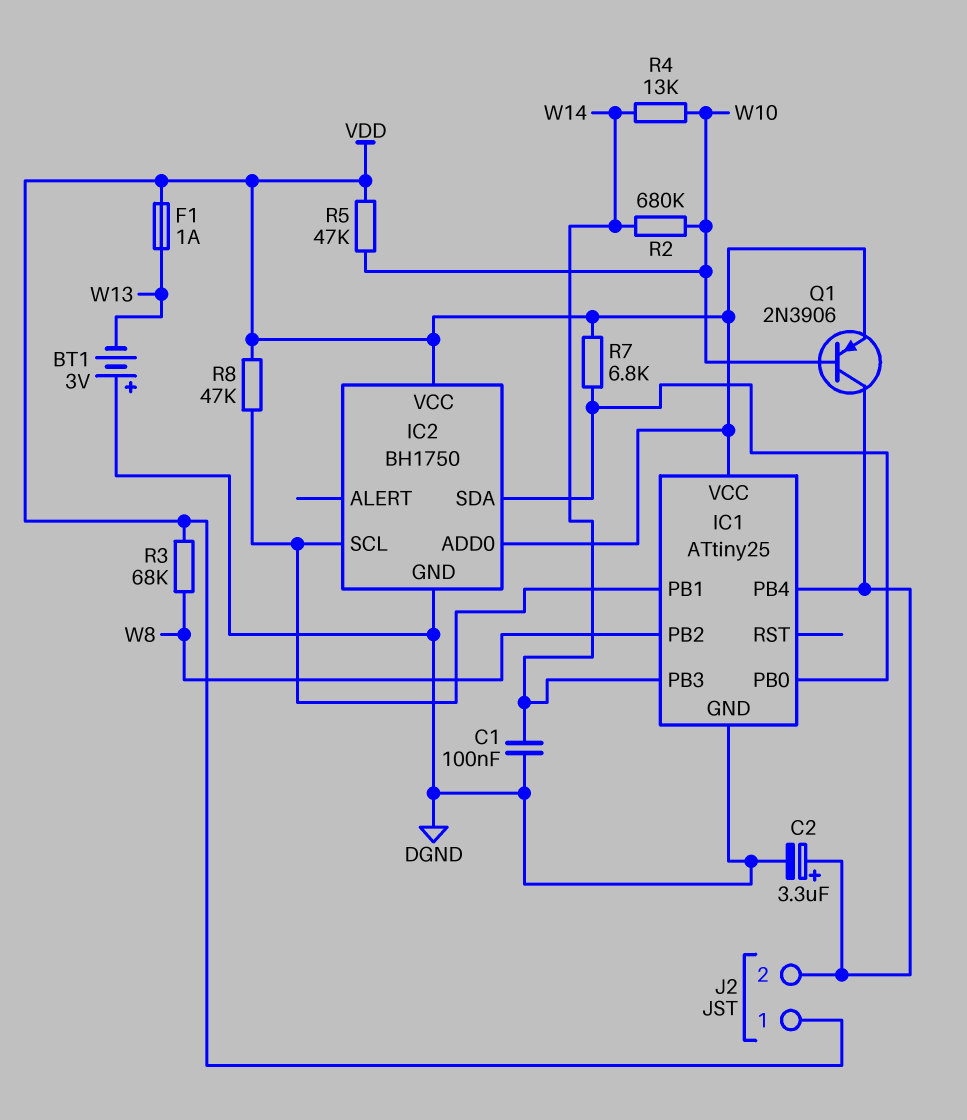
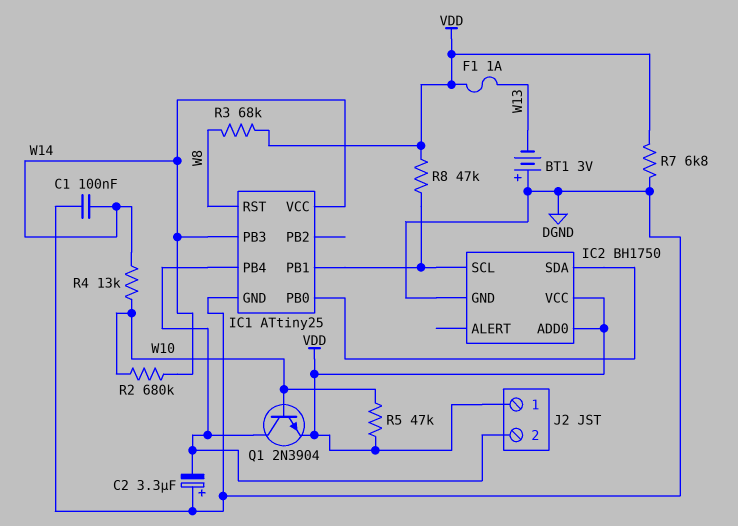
C2: 3.3uF (plus IC1/PB4, minus DGND) -> 3.3uF (plus DGND, minus IC1/PB4)
IC1 pin PB2: W8 -> none
IC1 pin RST: none -> W8
IC1 pin VCC: VDD -> W14
Q1: PNP 2N3906 (B W10, C IC1/PB4, E VDD) -> NPN 2N3904 (B W10, C IC1/PB4, E VDD)
R7: 6.8k (IC1/PB0, VDD) -> 6.8k (DGND, VDD)

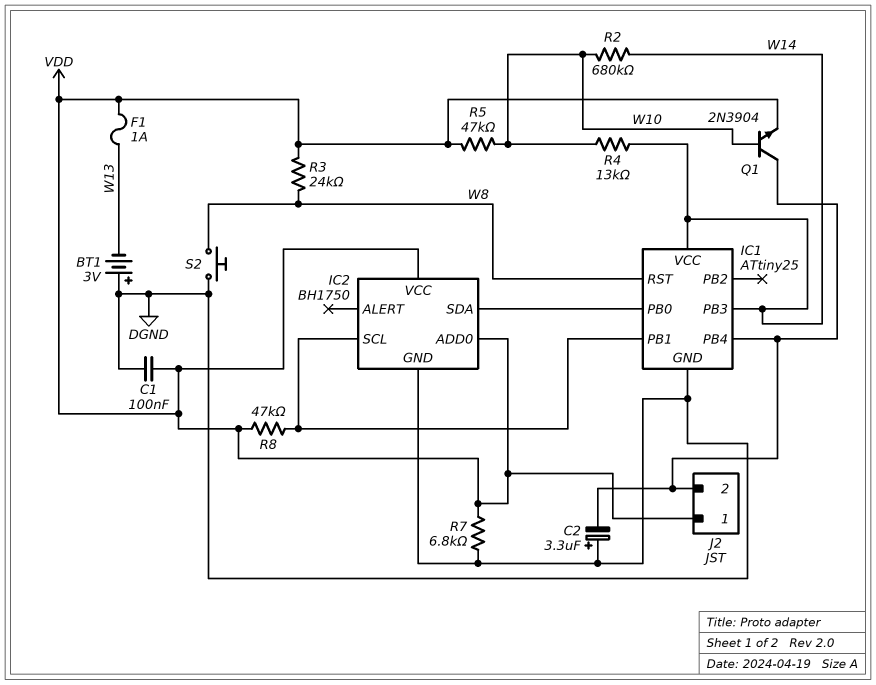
C1: 100nF (DGND, W14) -> 100nF (DGND, VDD)
R3: 68k (VDD, W8) -> 24k (VDD, W8)
S2: none -> button (DGND, W8)

